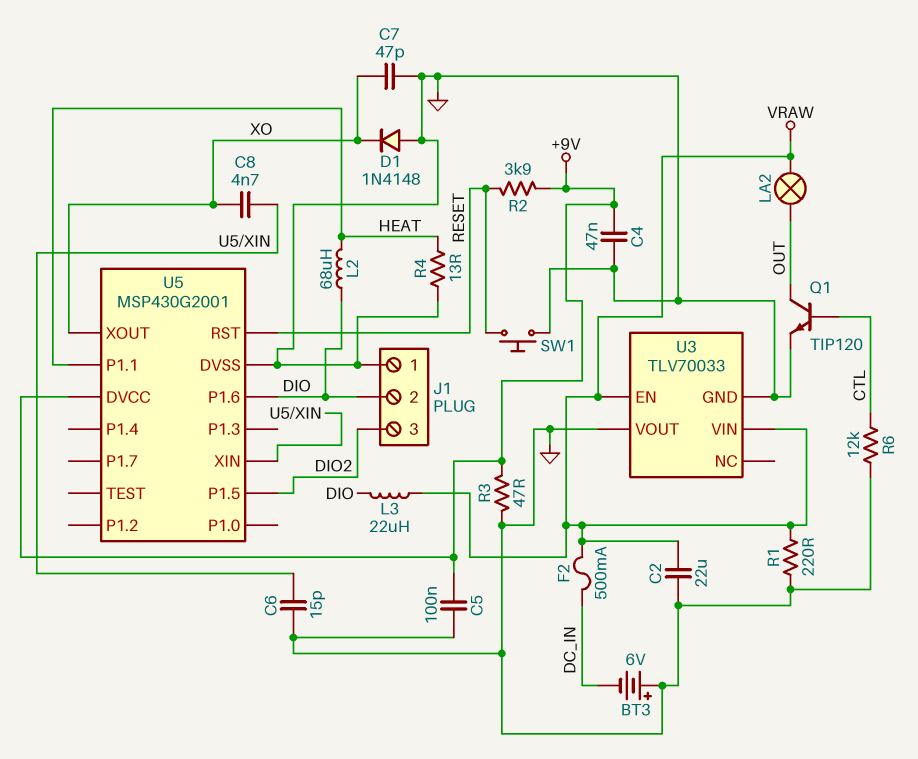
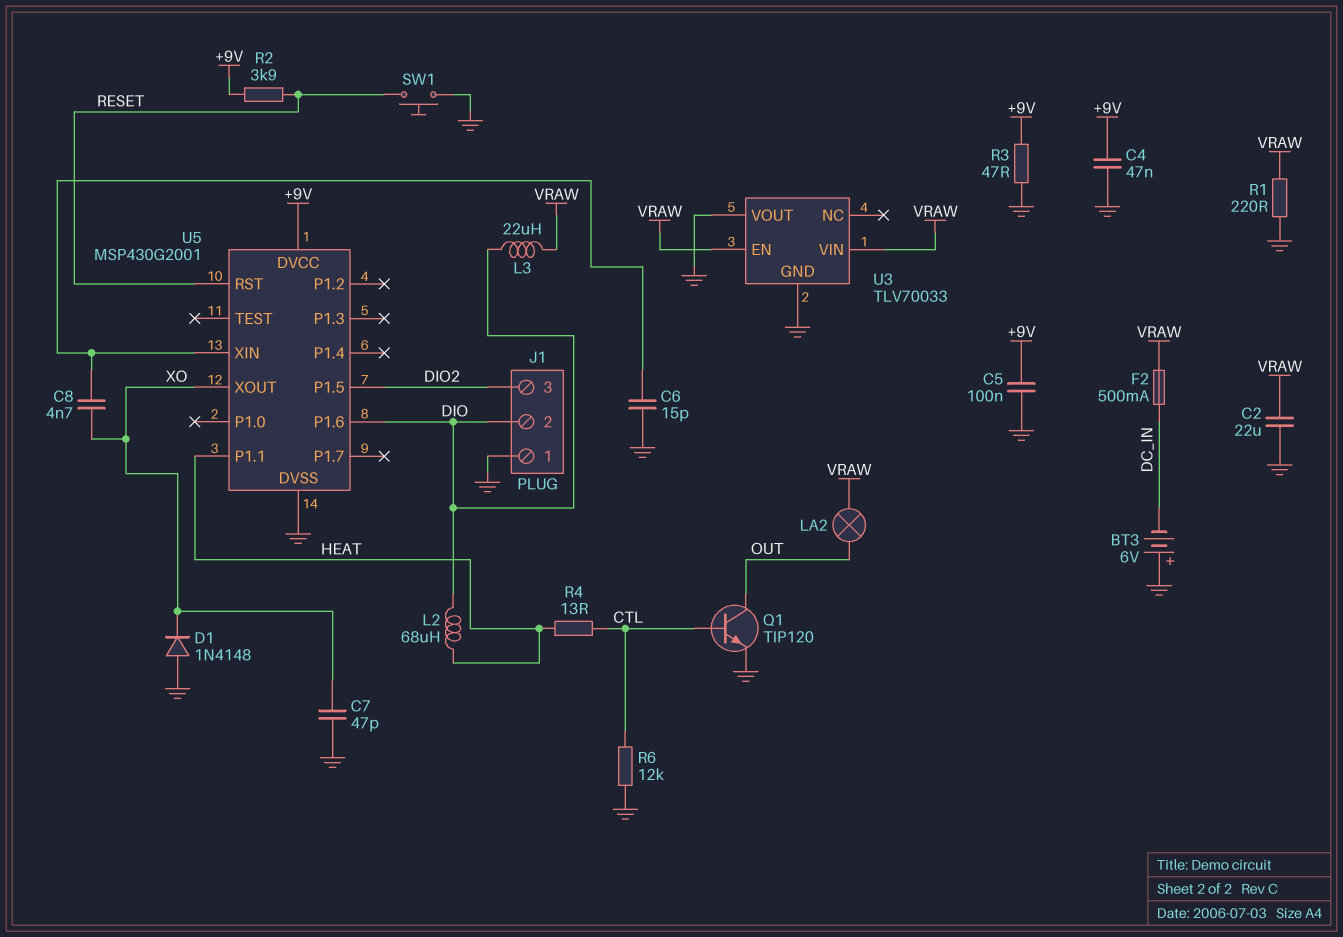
R4: 13 (GND, HEAT) -> 13 (CTL, HEAT)

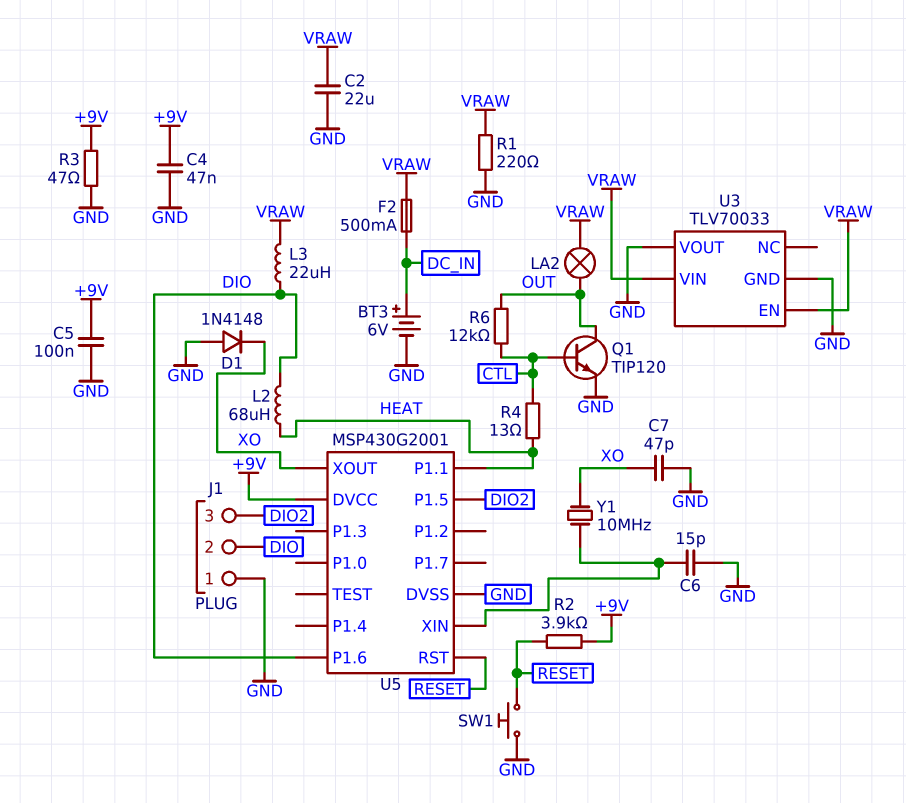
BT3: 6V (plus GND, minus DC_IN) -> 6V (plus DC_IN, minus GND)
C8: 4.7nF (U5/XIN, XO) -> none
R6: 12k (CTL, GND) -> 12k (CTL, OUT)
Y1: none -> 10MHz (U5/XIN, XO)

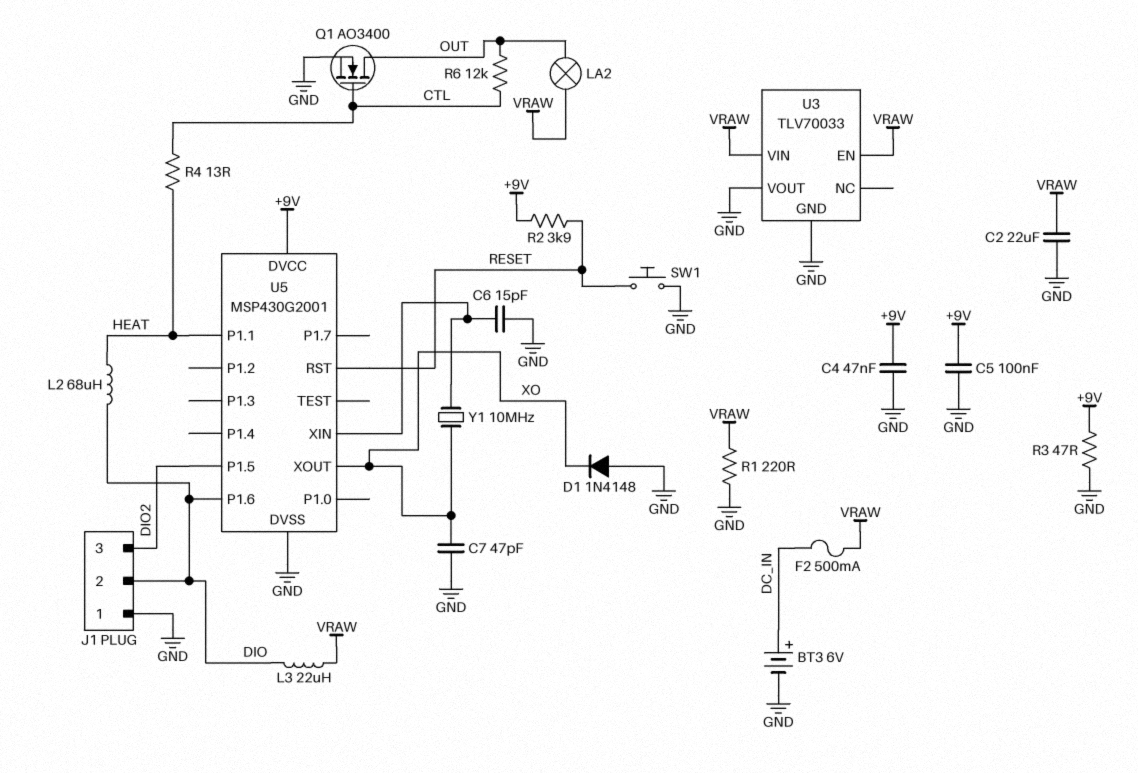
Q1: NPN TIP120 (B CTL, C OUT, E GND) -> NMOS AO3400 (G CTL, D OUT, S GND)

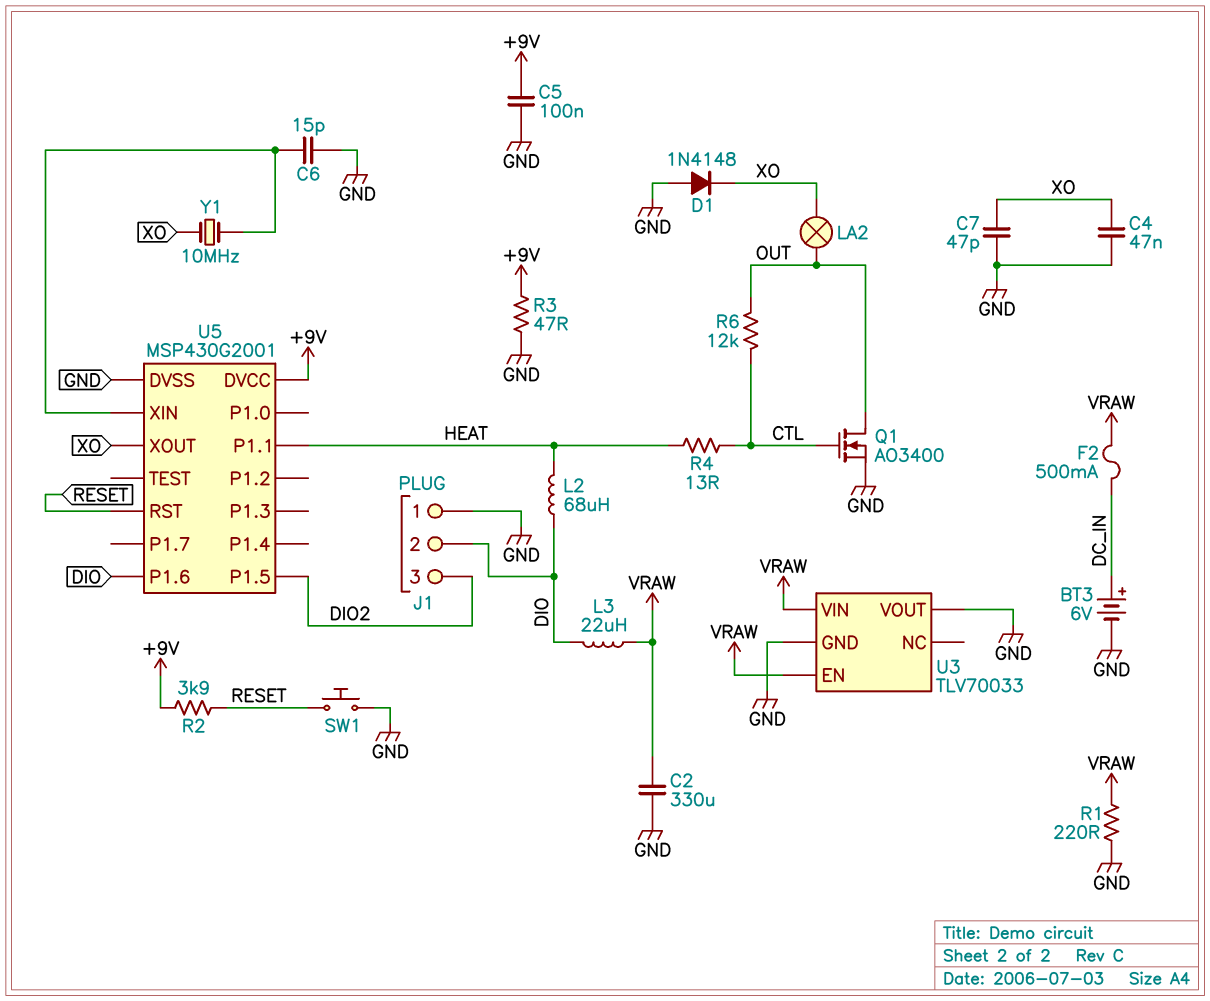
C2: 22uF (GND, VRAW) -> 330uF (GND, VRAW)
C4: 47nF (+9V, GND) -> 47nF (GND, XO)
LA2: lamp (OUT, VRAW) -> lamp (OUT, XO)

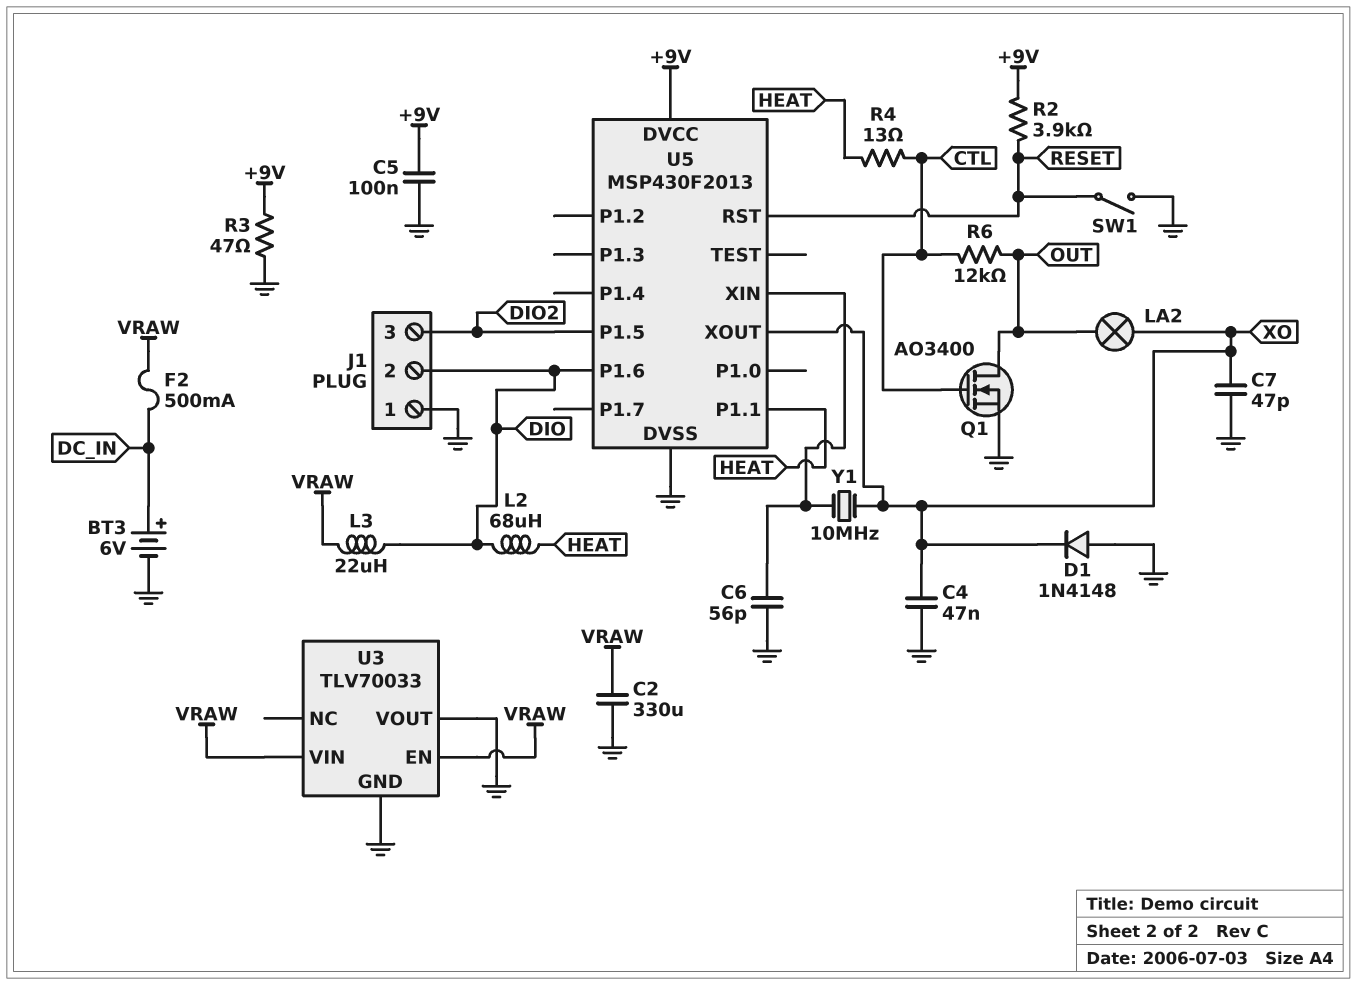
C6: 15pF (GND, U5/XIN) -> 56pF (GND, U5/XIN)
R1: 220 (GND, VRAW) -> none
SW1: button (GND, RESET) -> switch (GND, RESET)
U5: MSP430G2001 -> MSP430F2013

